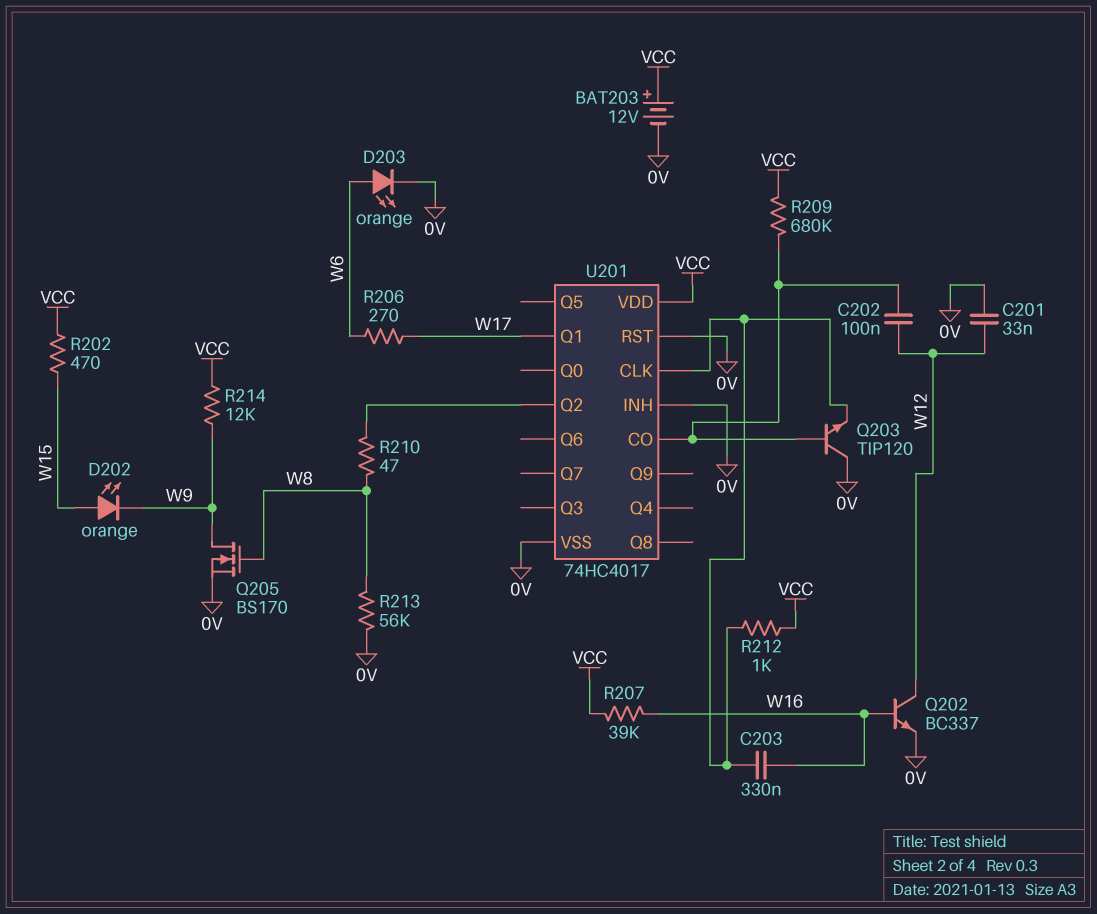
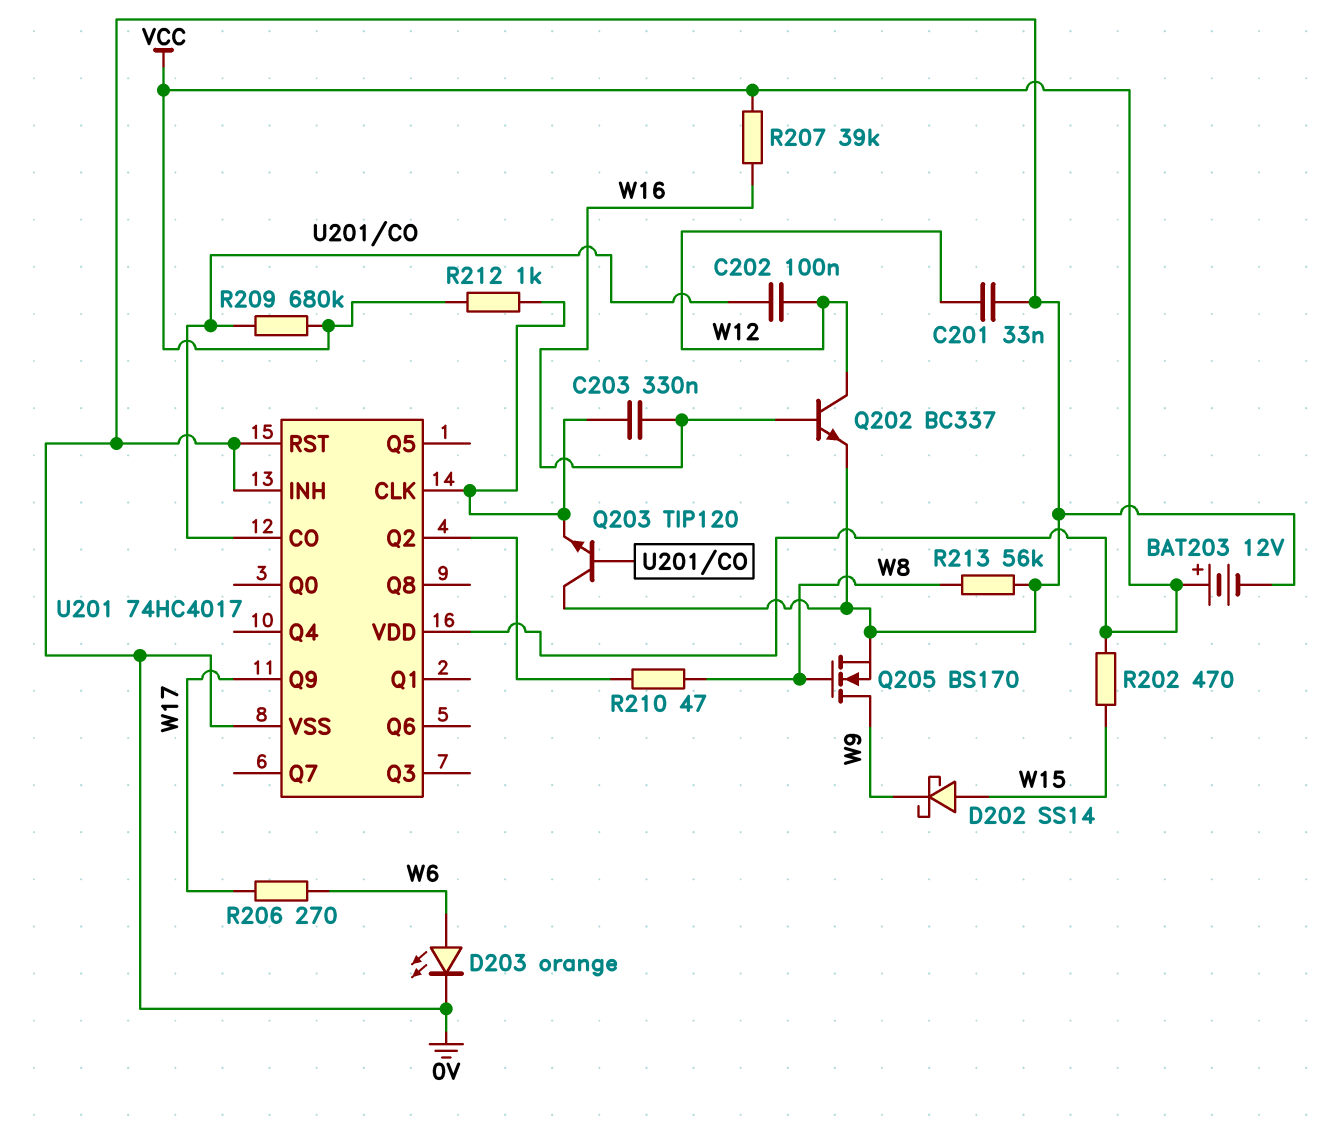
D202: LED orange (A W15, K W9) -> schottky SS14 (A W15, K W9)
R214: 12k (VCC, W9) -> none
U201 pin Q1: W17 -> none
U201 pin Q9: none -> W17

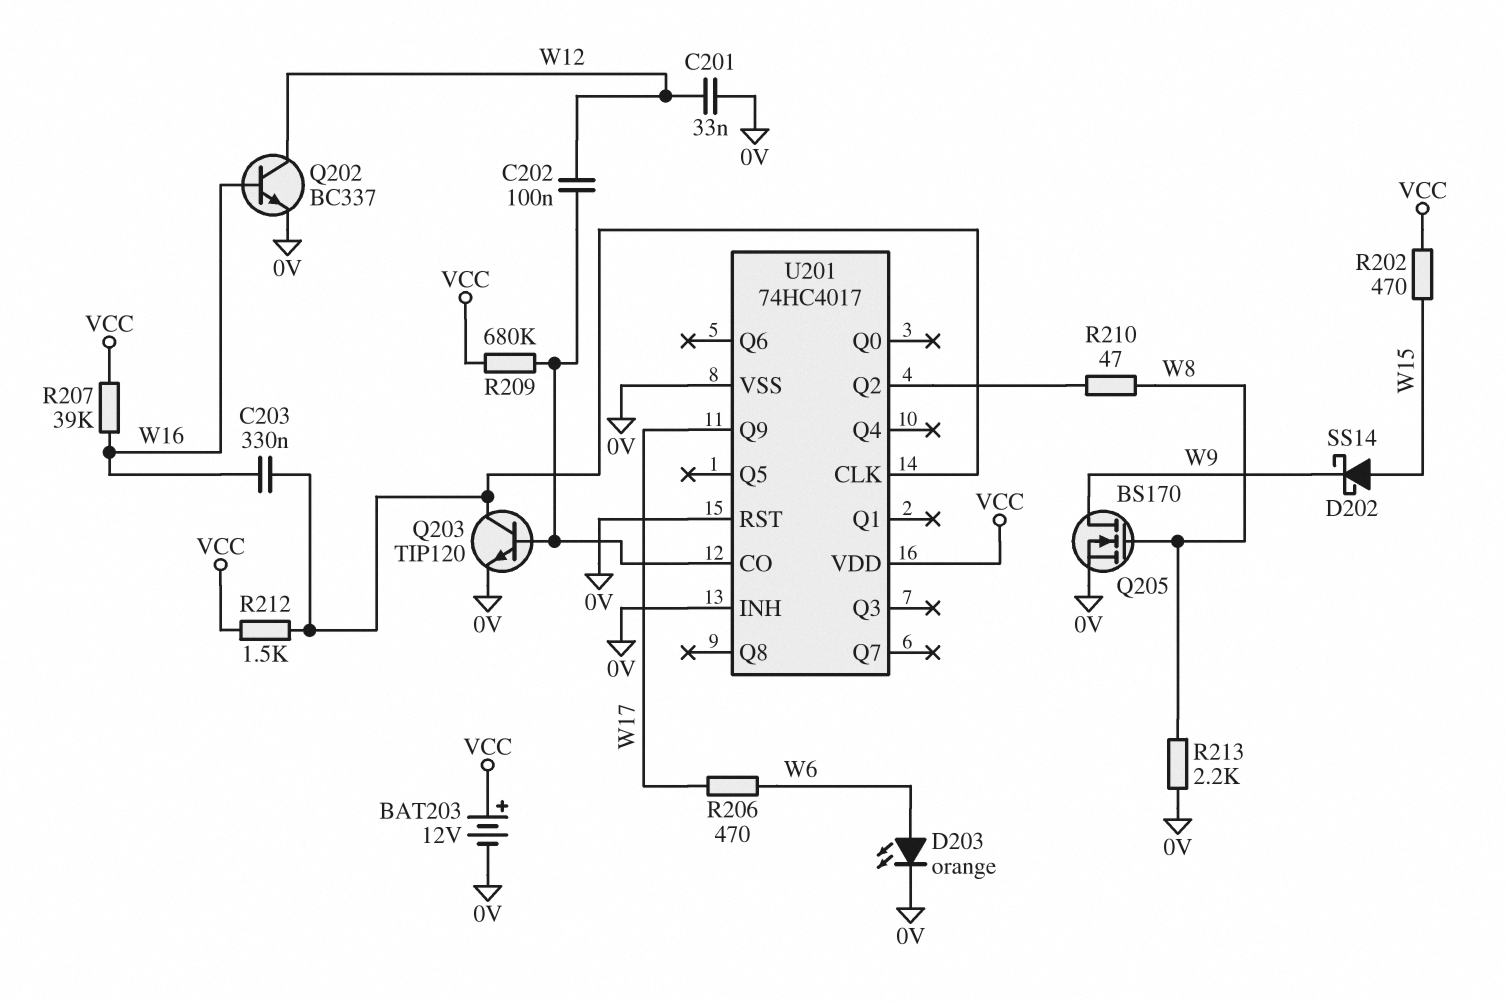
Q203: NPN TIP120 (B U201/CO, C 0V, E U201/CLK) -> NPN TIP120 (B U201/CO, C U201/CLK, E 0V)
R206: 270 (W6, W17) -> 470 (W6, W17)
R212: 1k (U201/CLK, VCC) -> 1.5k (U201/CLK, VCC)
R213: 56k (0V, W8) -> 2.2k (0V, W8)

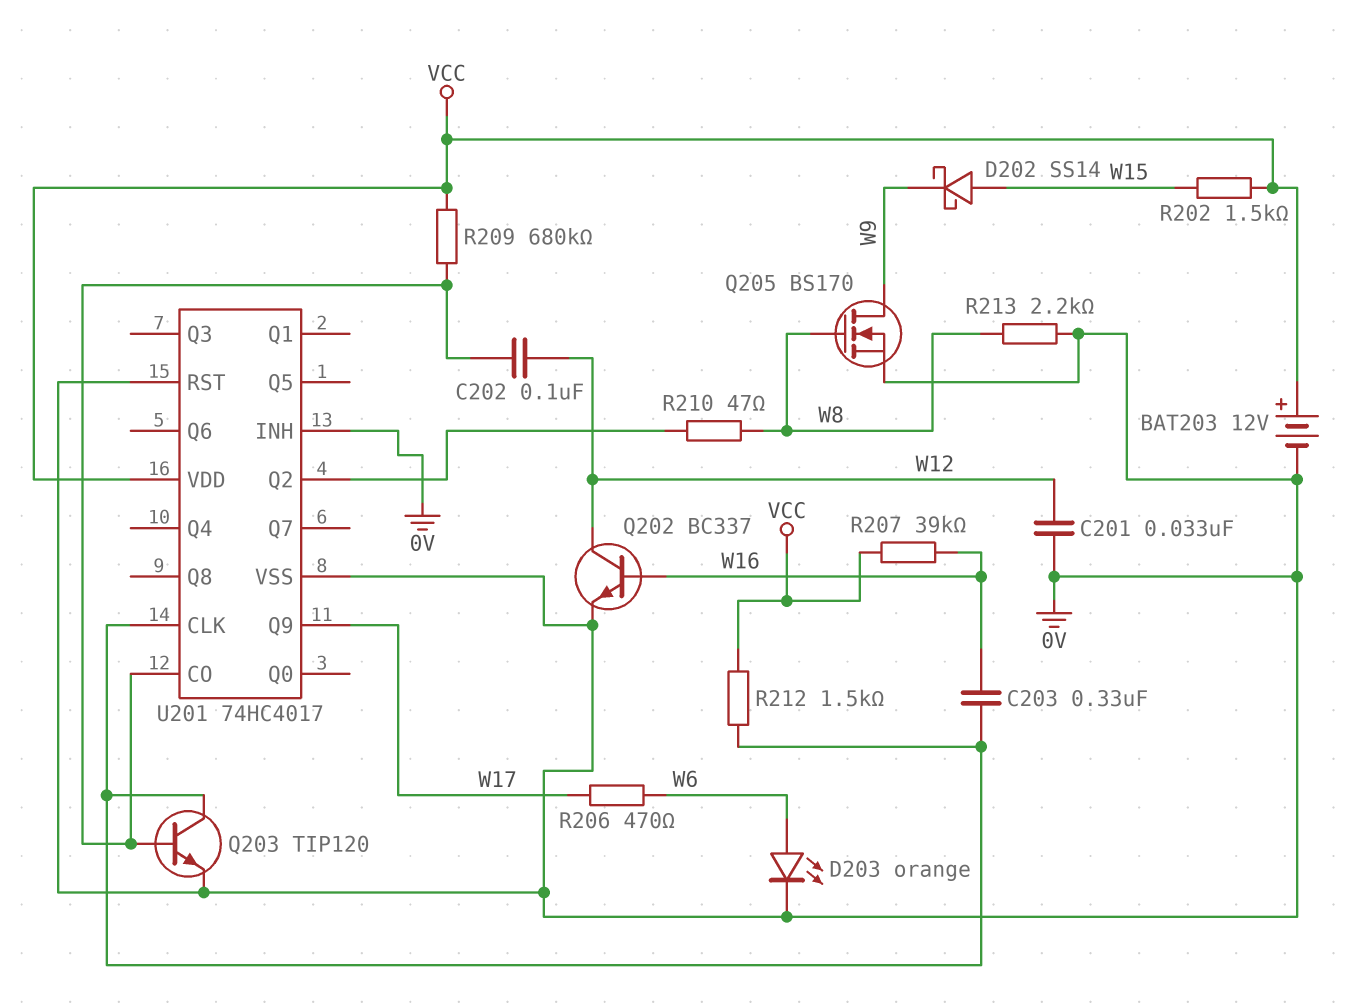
R202: 470 (VCC, W15) -> 1.5k (VCC, W15)

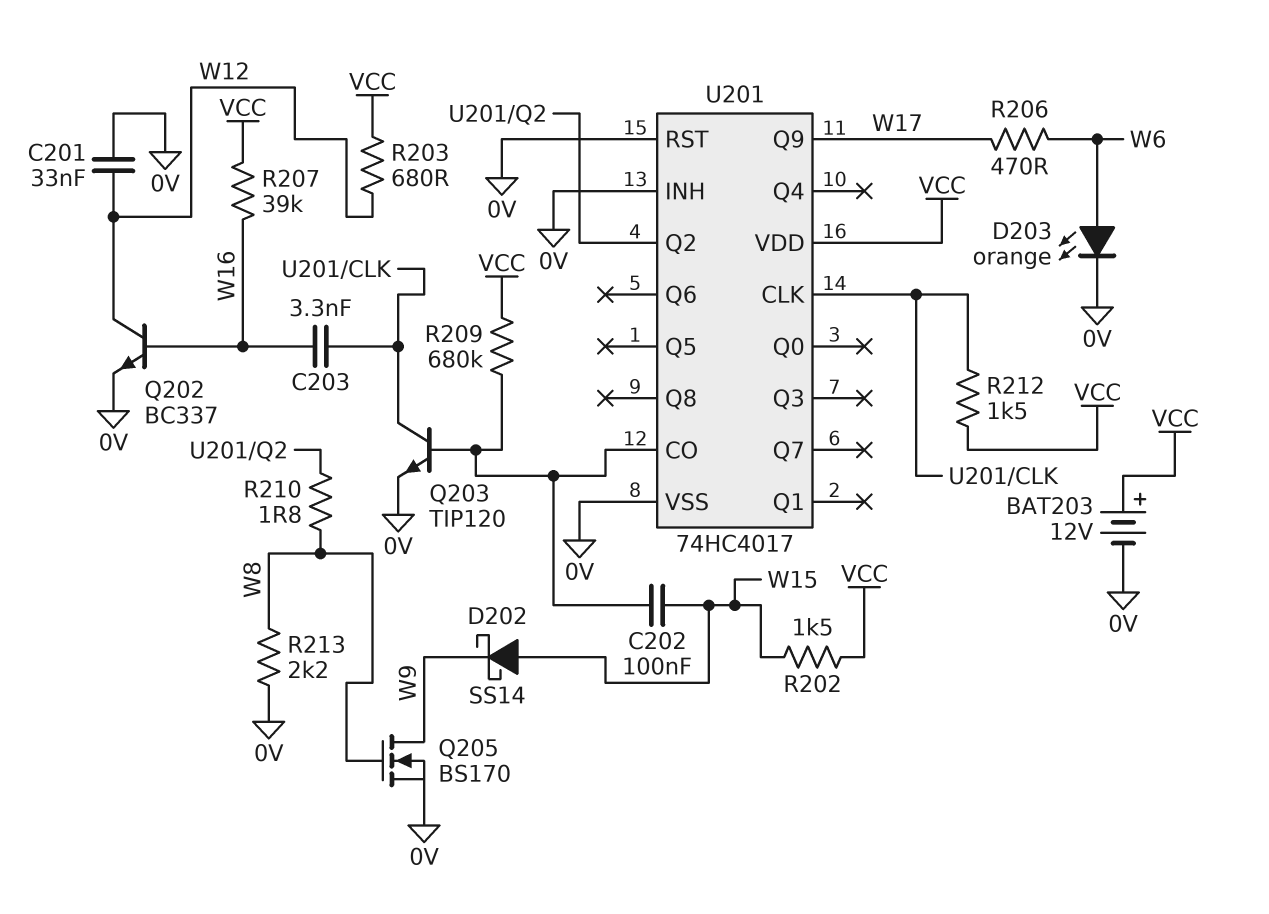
C202: 100nF (U201/CO, W12) -> 100nF (U201/CO, W15)
C203: 330nF (U201/CLK, W16) -> 3.3nF (U201/CLK, W16)
R203: none -> 680 (VCC, W12)
R210: 47 (U201/Q2, W8) -> 1.8 (U201/Q2, W8)

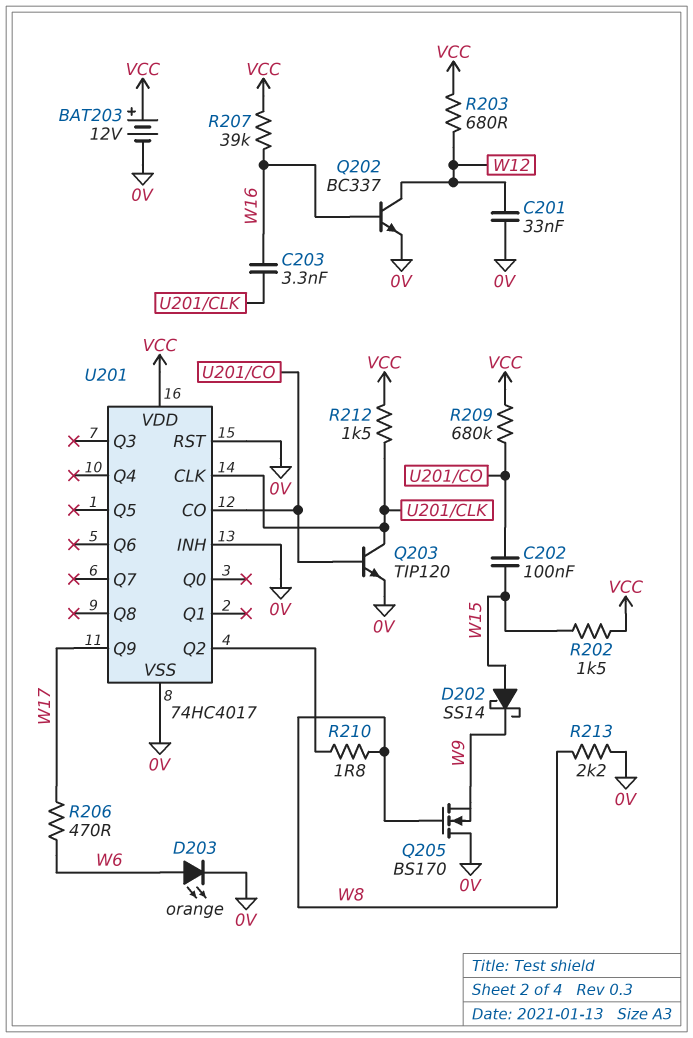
Q205: NMOS BS170 (G W8, D W9, S 0V) -> NMOS BS170 (G W8, D 0V, S W9)

